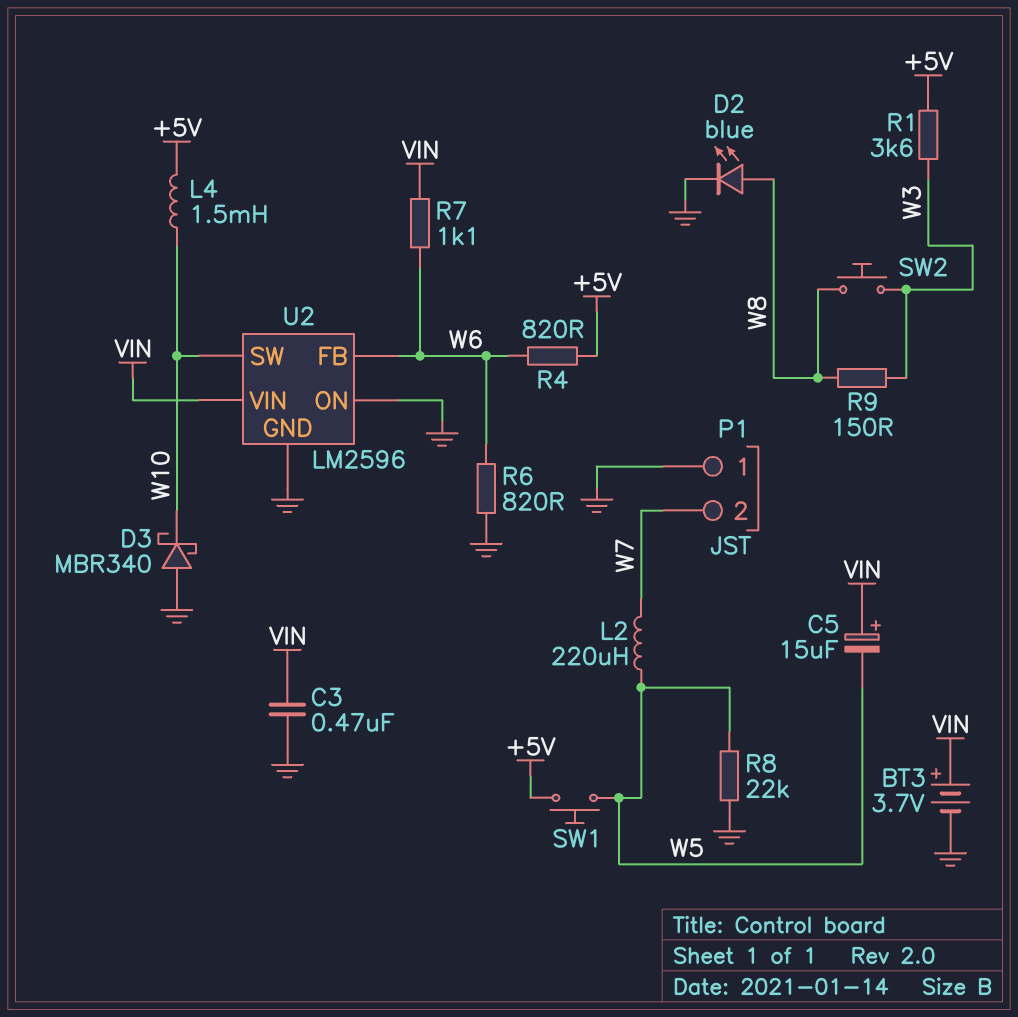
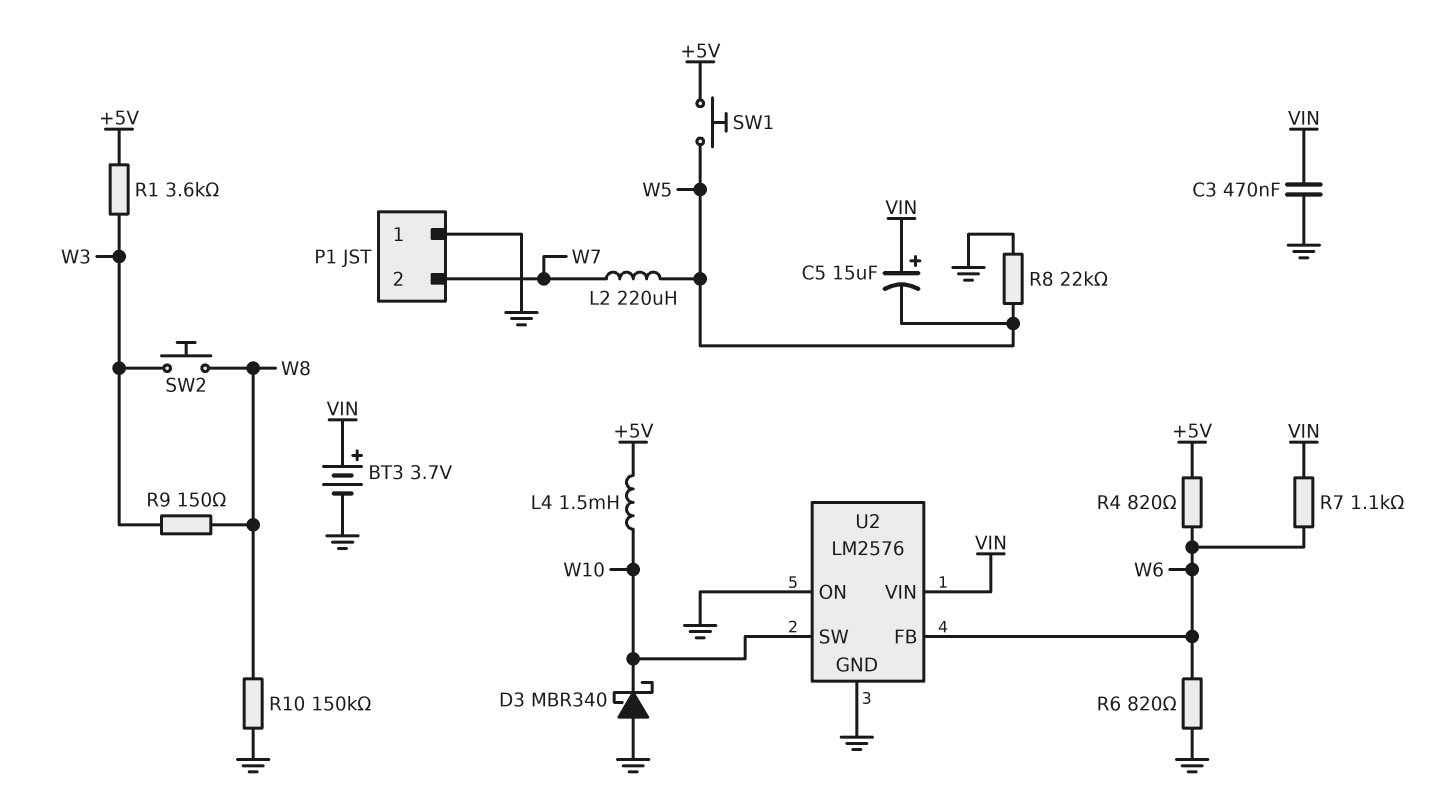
D2: LED blue (A W8, K GND) -> none
R10: none -> 150k (GND, W8)
U2: LM2596 -> LM2576

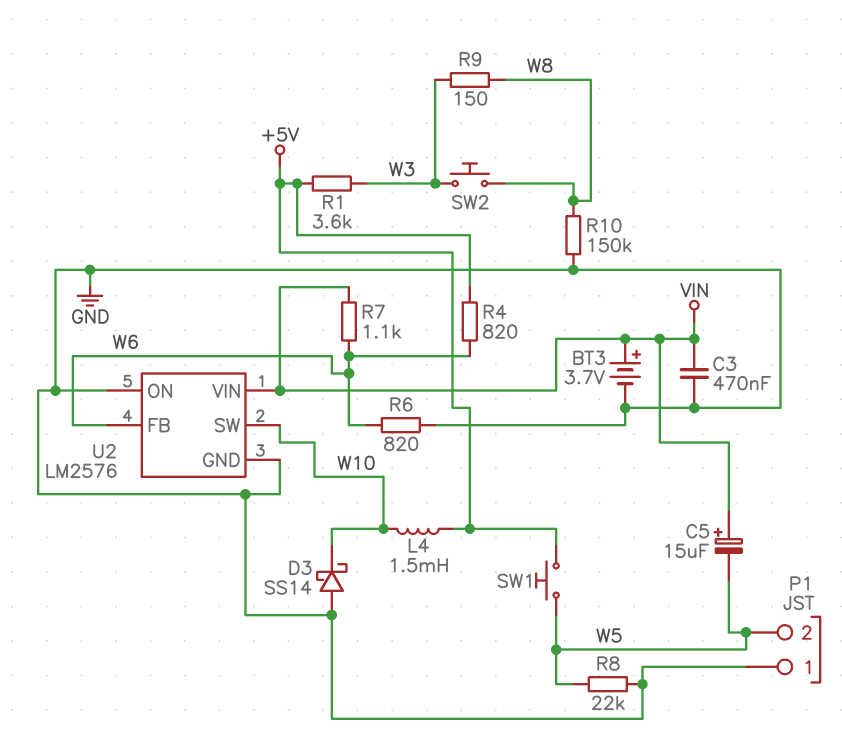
D3: schottky MBR340 (A GND, K W10) -> schottky SS14 (A GND, K W10)
L2: 220uH (W5, W7) -> none
P1 pin 2: W7 -> W5

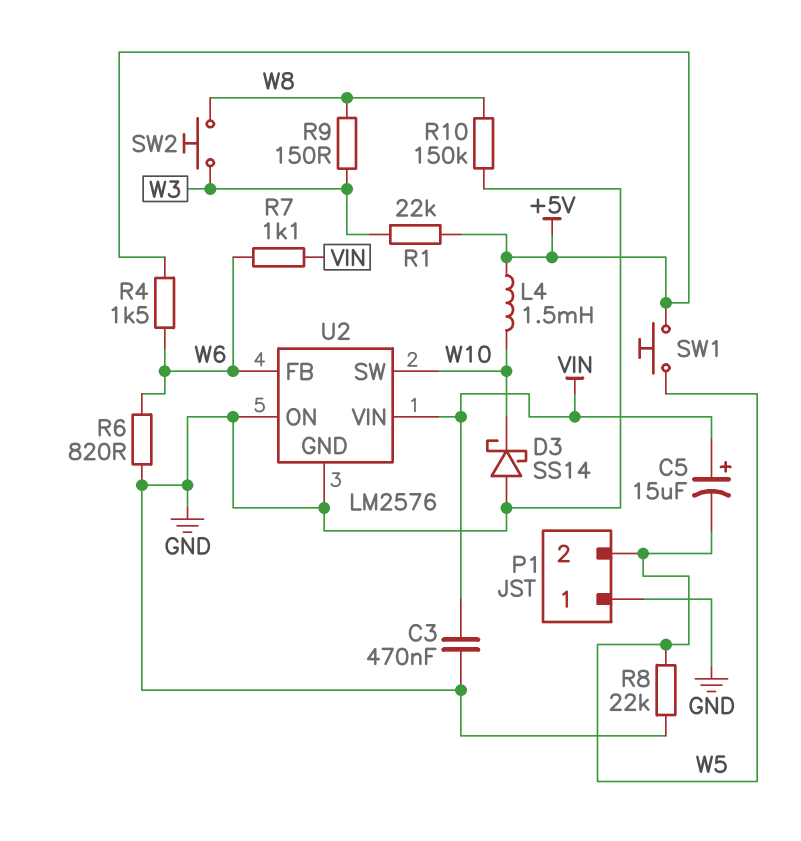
BT3: 3.7V (plus VIN, minus GND) -> none
R1: 3.6k (+5V, W3) -> 22k (+5V, W3)
R4: 820 (+5V, W6) -> 1.5k (+5V, W6)

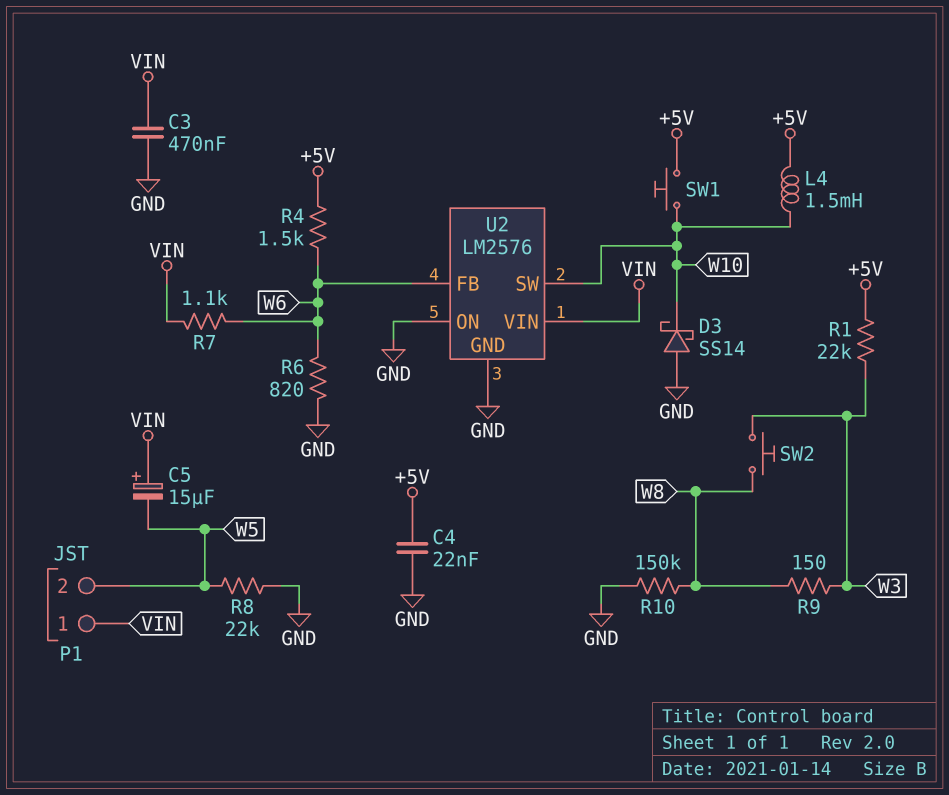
C4: none -> 22nF (+5V, GND)
P1 pin 1: GND -> VIN
SW1: button (+5V, W5) -> button (+5V, W10)

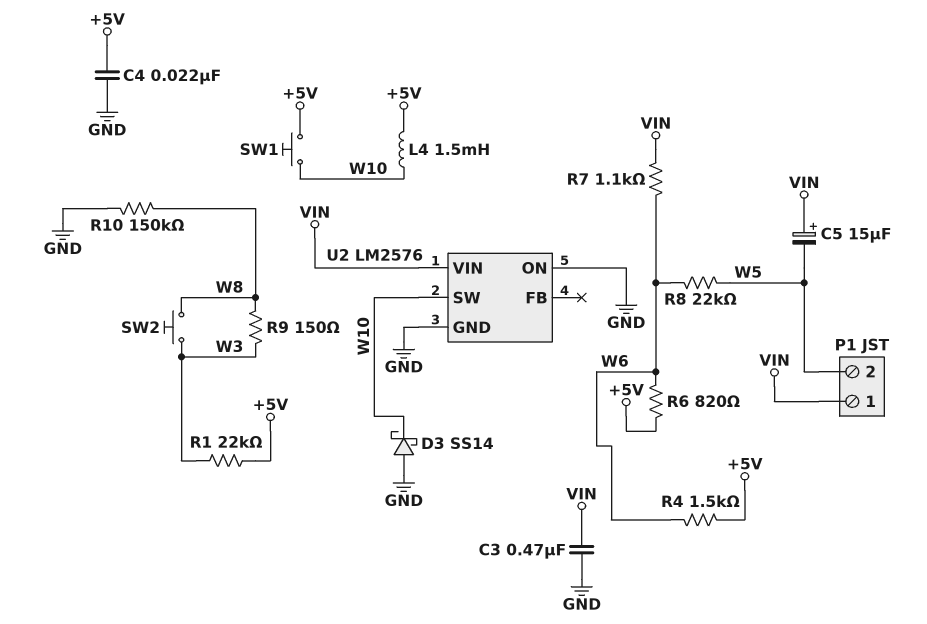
R6: 820 (GND, W6) -> 820 (+5V, W6)
R8: 22k (GND, W5) -> 22k (W5, W6)
U2 pin FB: W6 -> none

